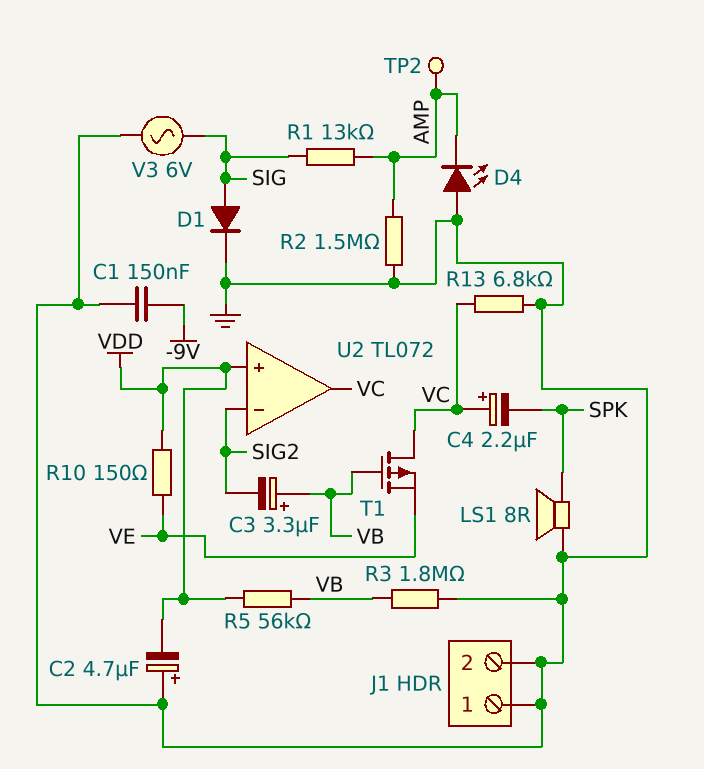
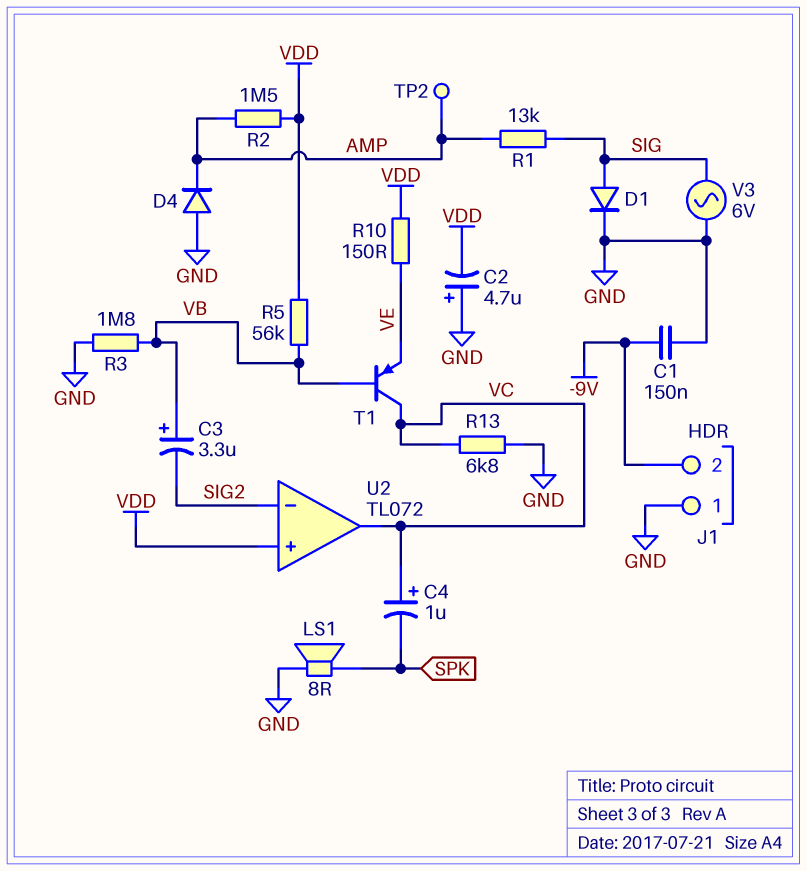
C4: 2.2uF (plus VC, minus SPK) -> 1uF (plus VC, minus SPK)
D4: LED (A GND, K AMP) -> diode (A GND, K AMP)
J1 pin 2: GND -> -9V
R2: 1.5M (AMP, GND) -> 1.5M (AMP, VDD)
T1: PMOS (G VB, D VC, S VE) -> PNP (B VB, C VC, E VE)

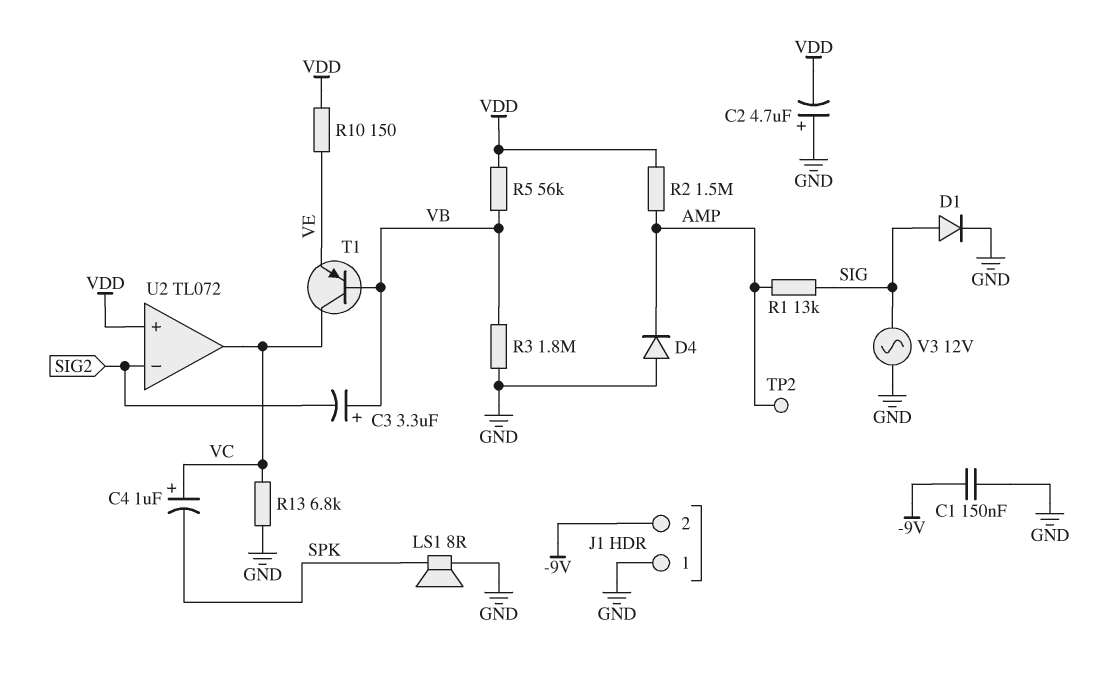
V3: AC 6V (GND, SIG) -> AC 12V (GND, SIG)

